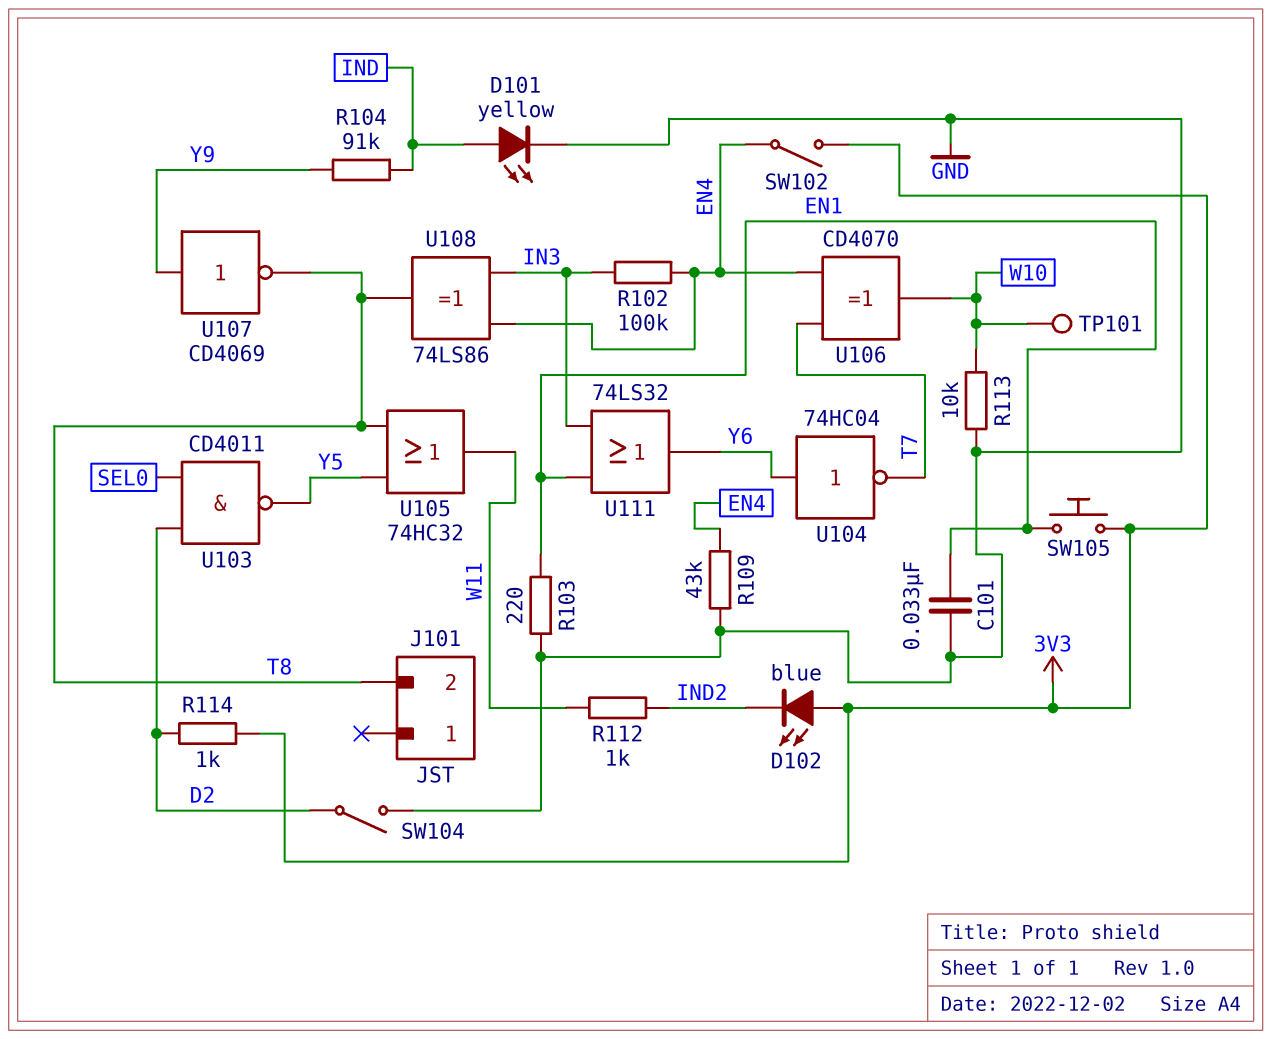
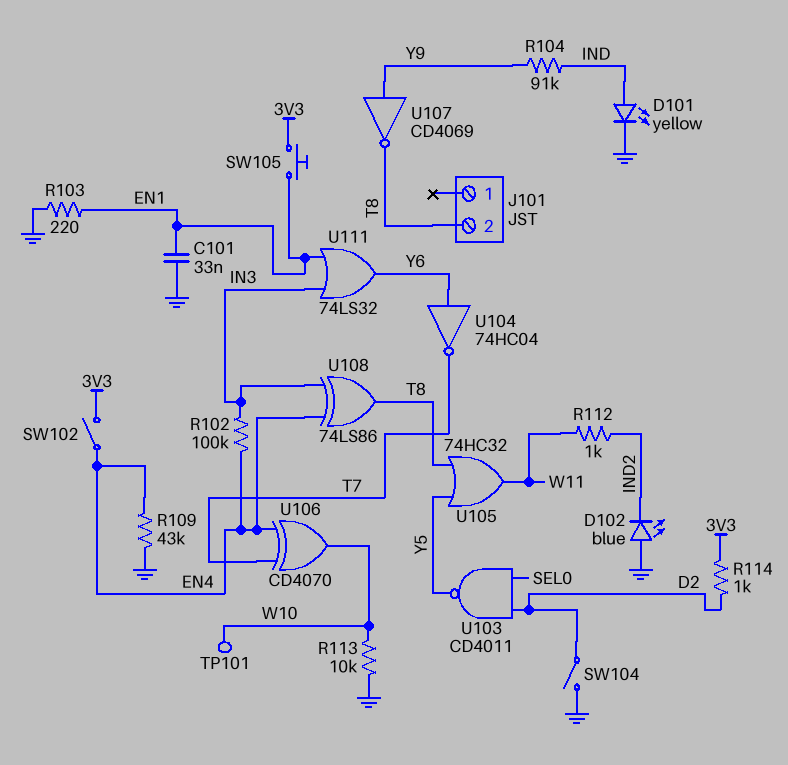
D102: LED blue (A 3V3, K IND2) -> LED blue (A GND, K IND2)

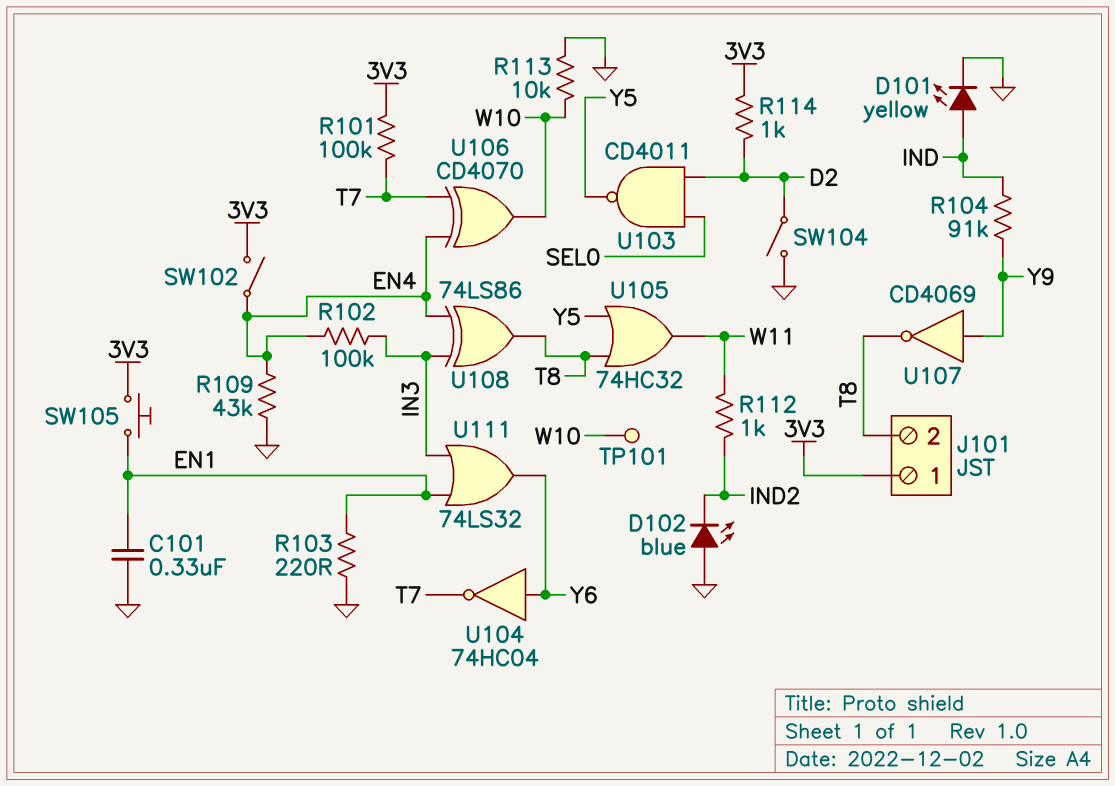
C101: 33nF (EN1, GND) -> 330nF (EN1, GND)
J101 pin 1: none -> 3V3
R101: none -> 100k (3V3, T7)

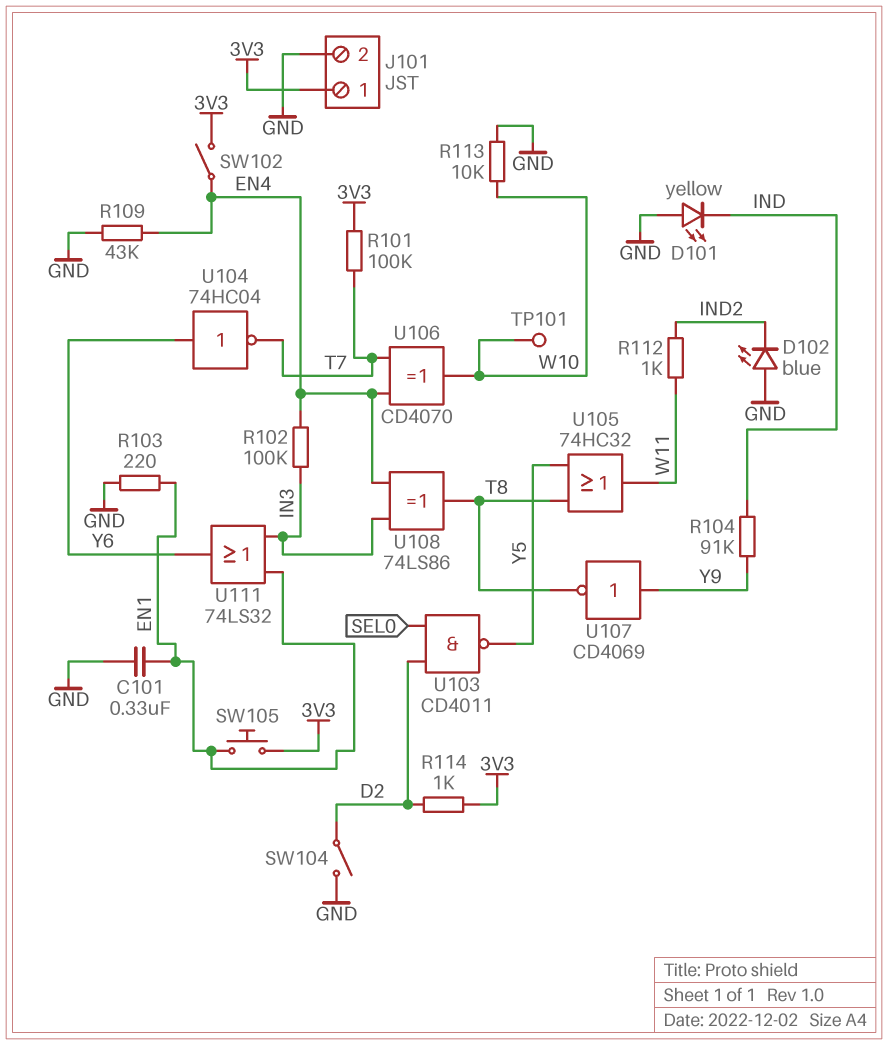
D101: LED yellow (A IND, K GND) -> LED yellow (A GND, K IND)
J101 pin 2: T8 -> GND

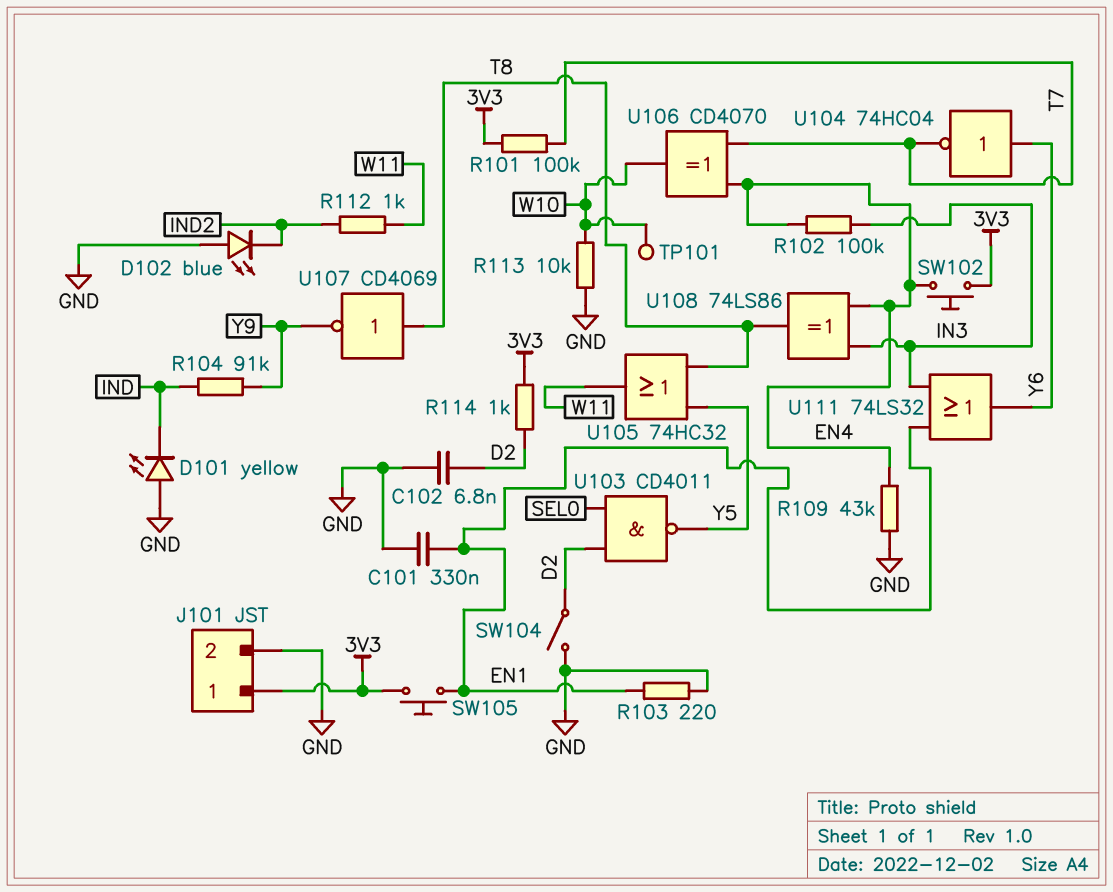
C102: none -> 6.8nF (D2, GND)
SW102: switch (3V3, EN4) -> button (3V3, EN4)
U107: NOT CD4069 (in Y9, out T8) -> NOT CD4069 (in T8, out Y9)

